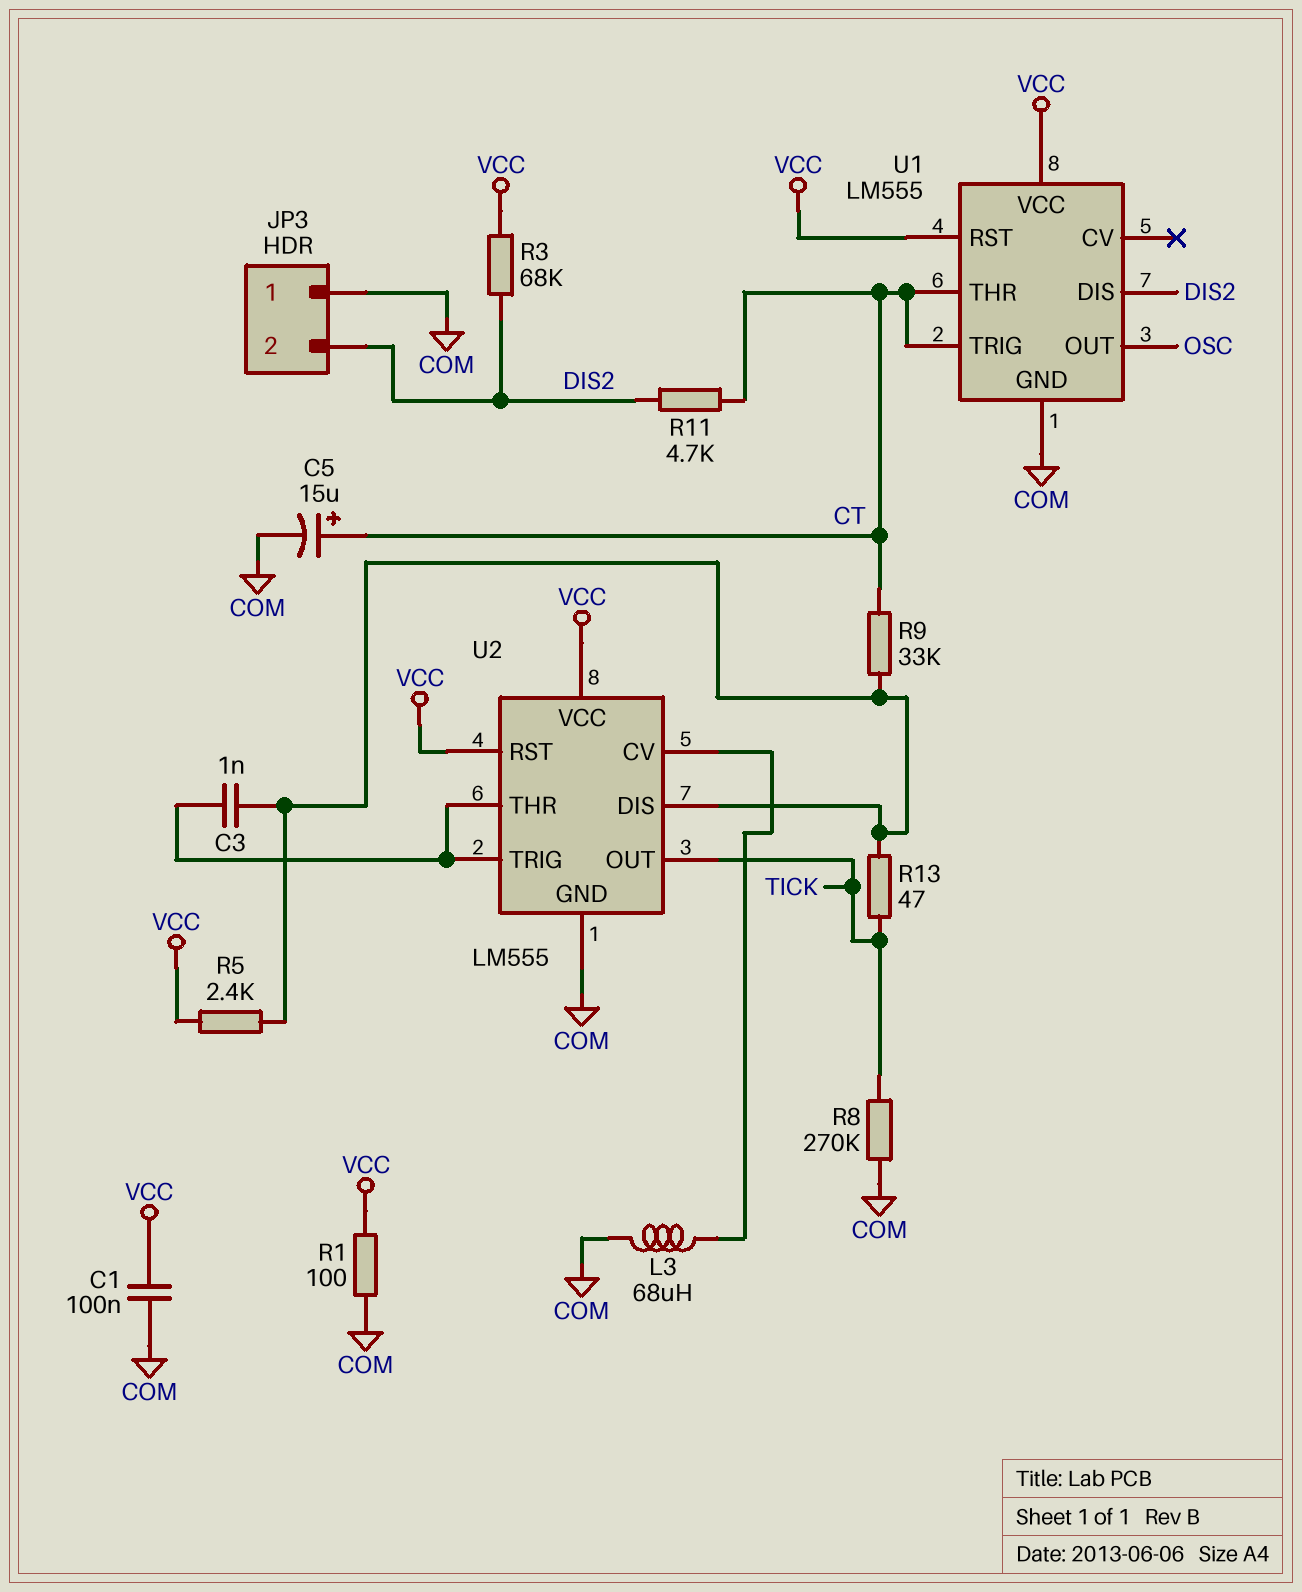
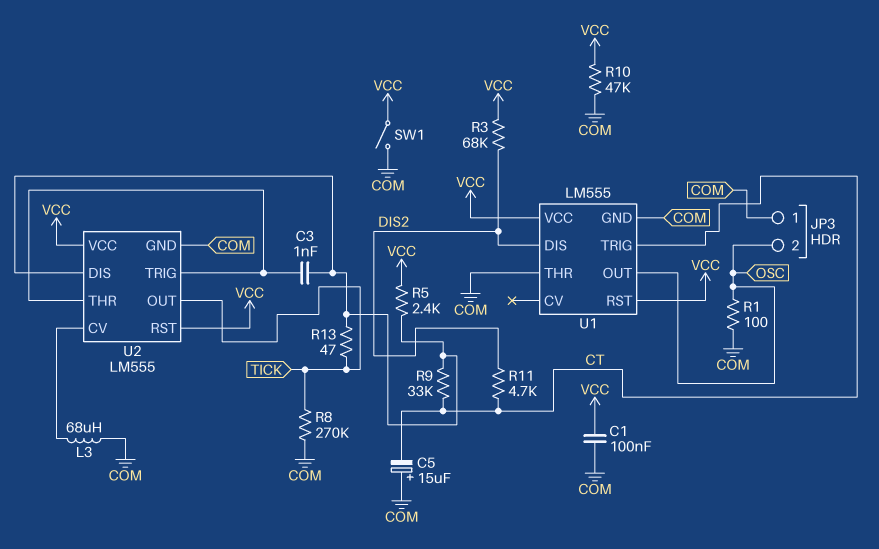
C5: 15uF (plus CT, minus COM) -> 15uF (plus COM, minus CT)
JP3 pin 2: DIS2 -> OSC
R1: 100 (COM, VCC) -> 100 (COM, OSC)
R10: none -> 47k (COM, VCC)
SW1: none -> switch (COM, VCC)
U1 pin THR: CT -> COM

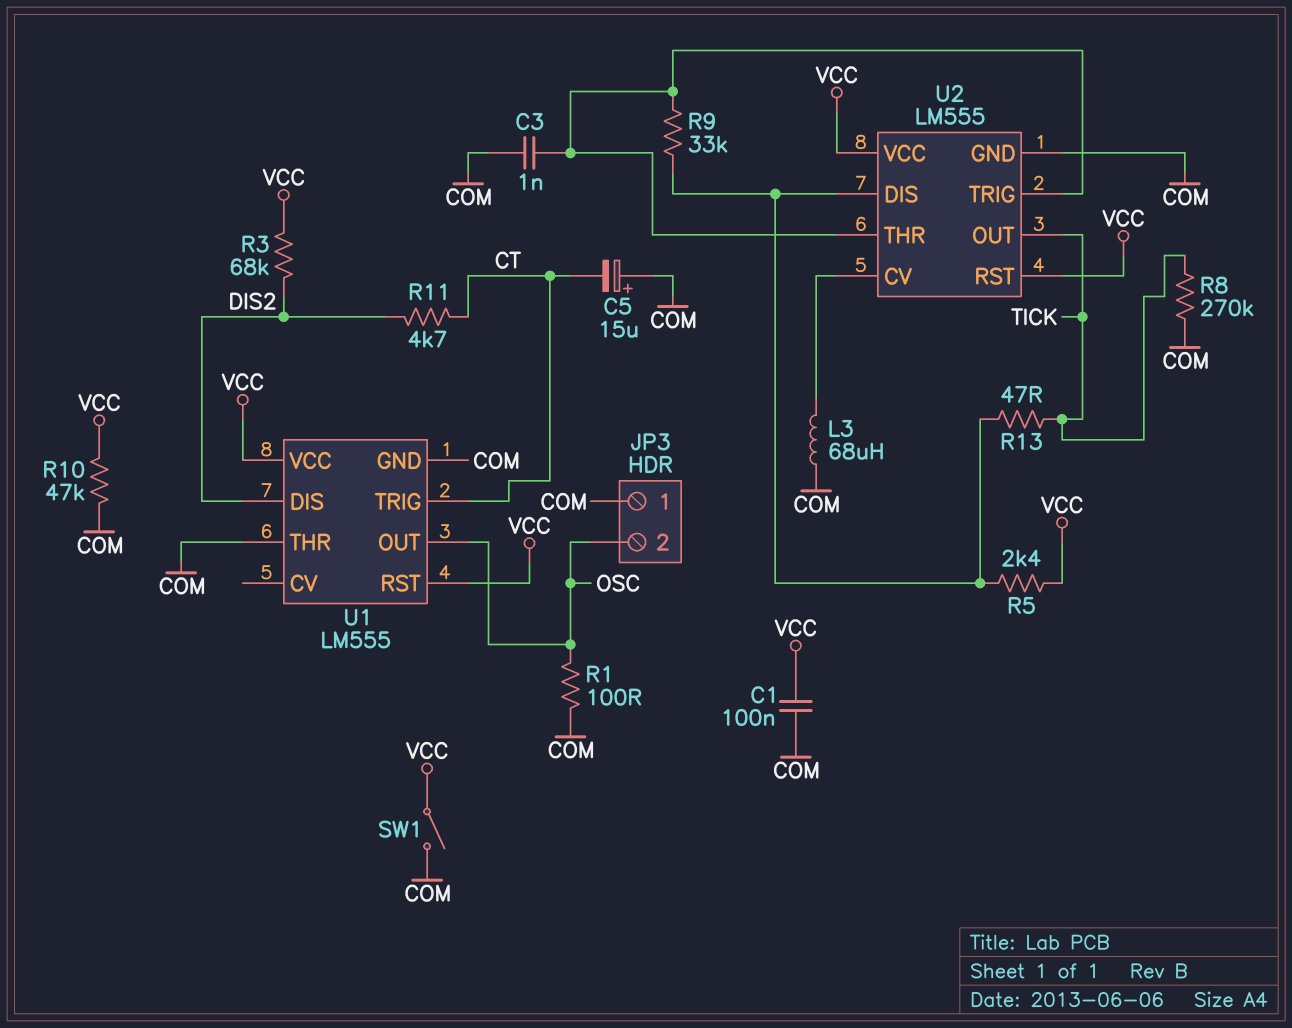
C3: 1nF (U2/DIS, U2/THR) -> 1nF (COM, U2/THR)
R9: 33k (CT, U2/DIS) -> 33k (U2/DIS, U2/THR)

